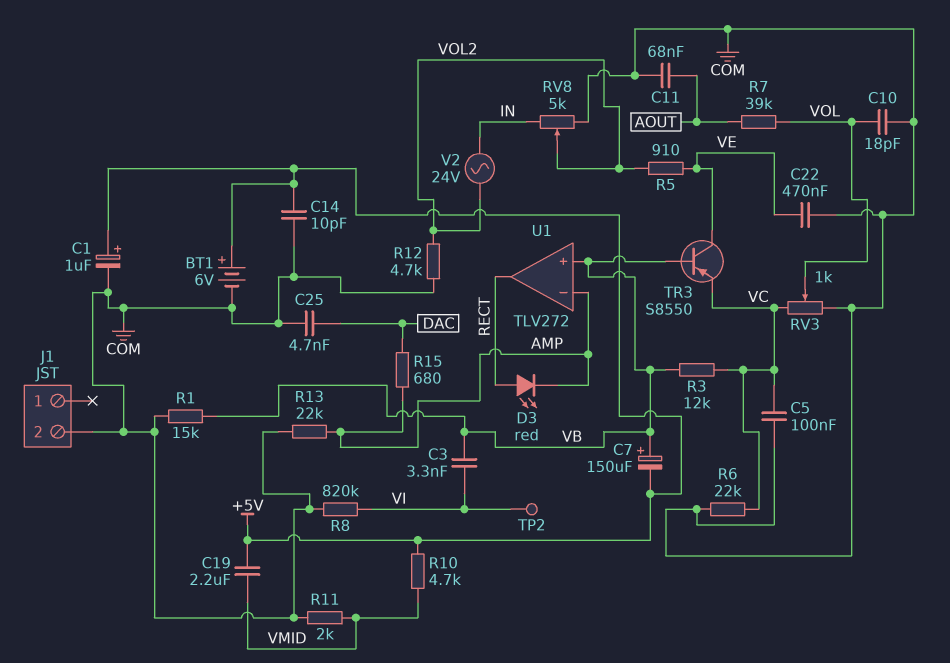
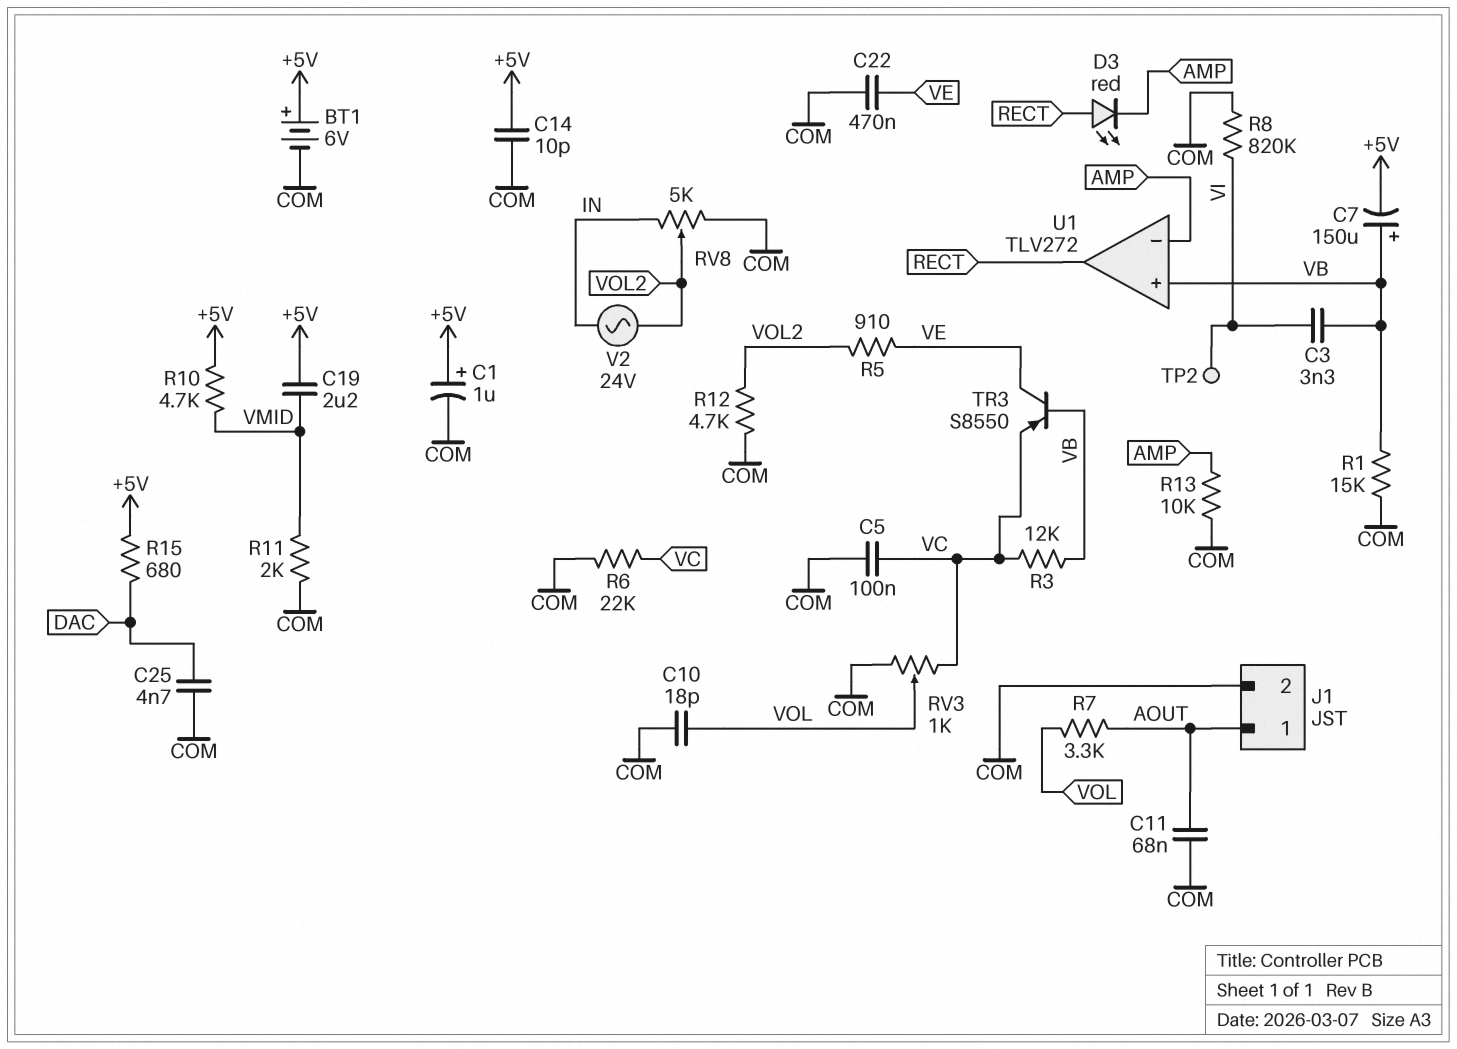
J1 pin 1: none -> AOUT
R7: 39k (AOUT, VOL) -> 3.3k (AOUT, VOL)
R13: 22k (AMP, COM) -> 10k (AMP, COM)
R15: 680 (AMP, DAC) -> 680 (+5V, DAC)

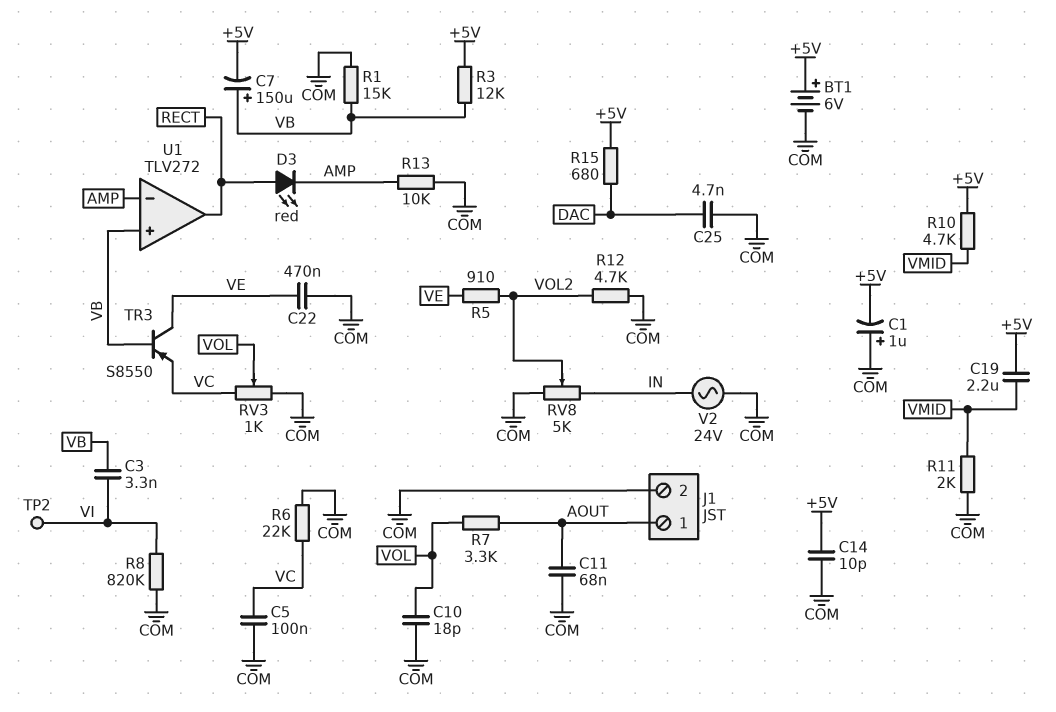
C1: 1uF (plus +5V, minus COM) -> 1uF (plus COM, minus +5V)
R3: 12k (VB, VC) -> 12k (+5V, VB)
V2: AC 24V (IN, VOL2) -> AC 24V (COM, IN)

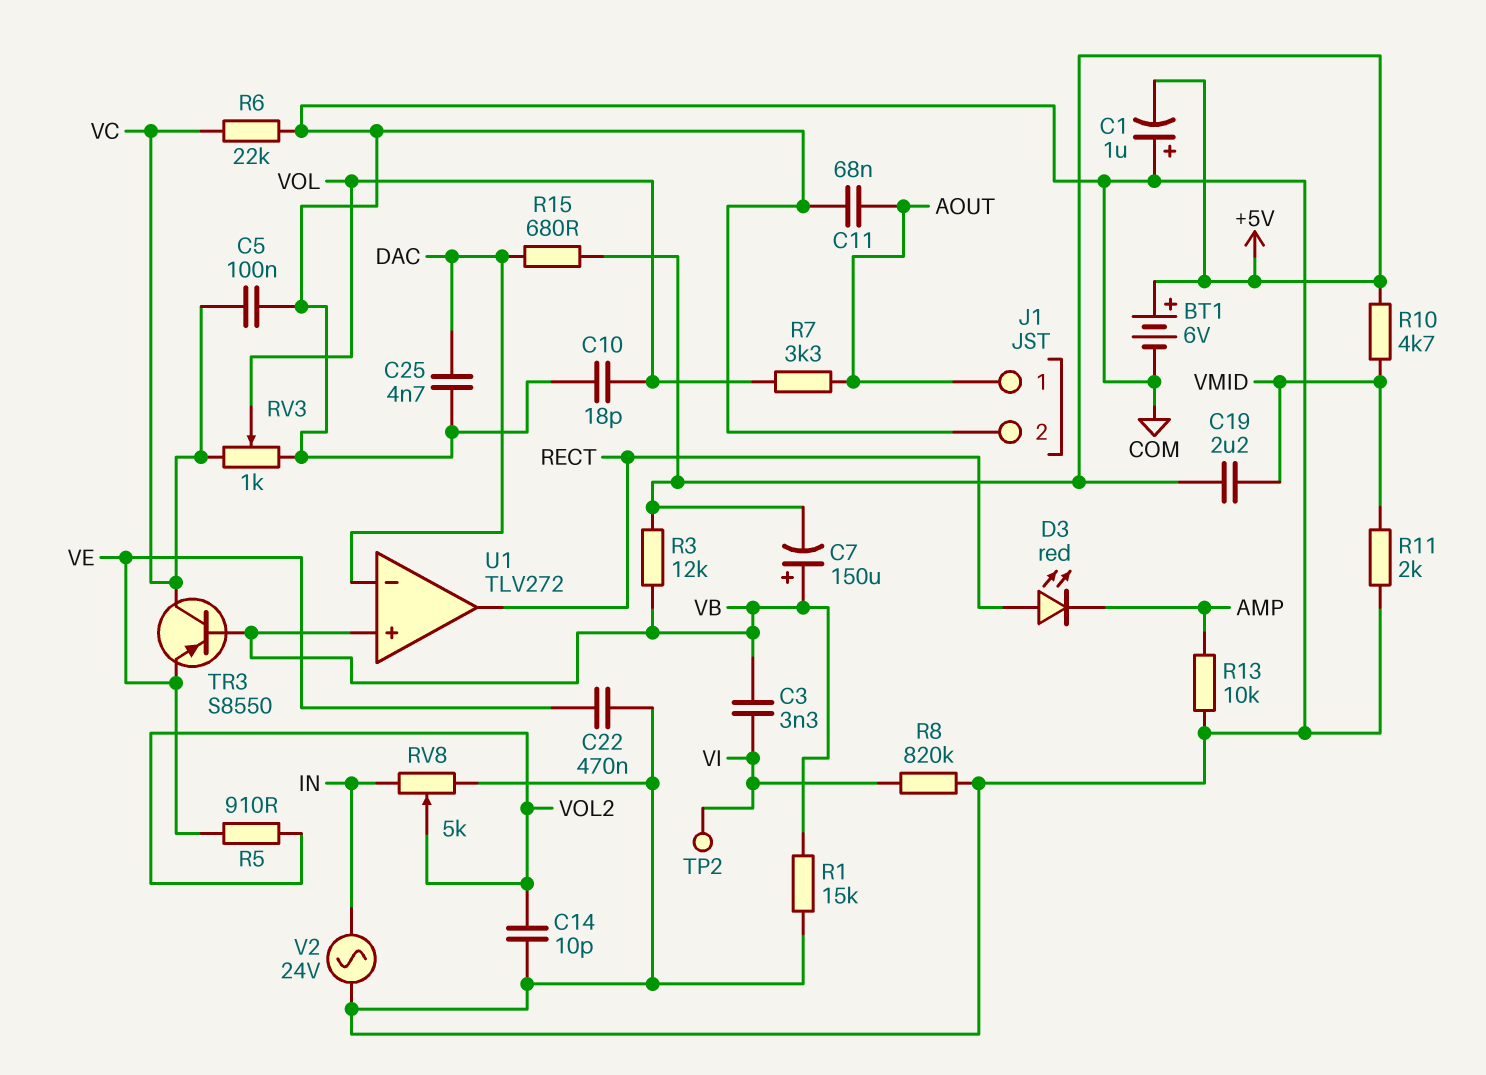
C14: 10pF (+5V, COM) -> 10pF (COM, VOL2)
R12: 4.7k (COM, VOL2) -> none
TR3: PNP S8550 (B VB, C VE, E VC) -> PNP S8550 (B VB, C VC, E VE)
U1 pin in-: AMP -> DAC

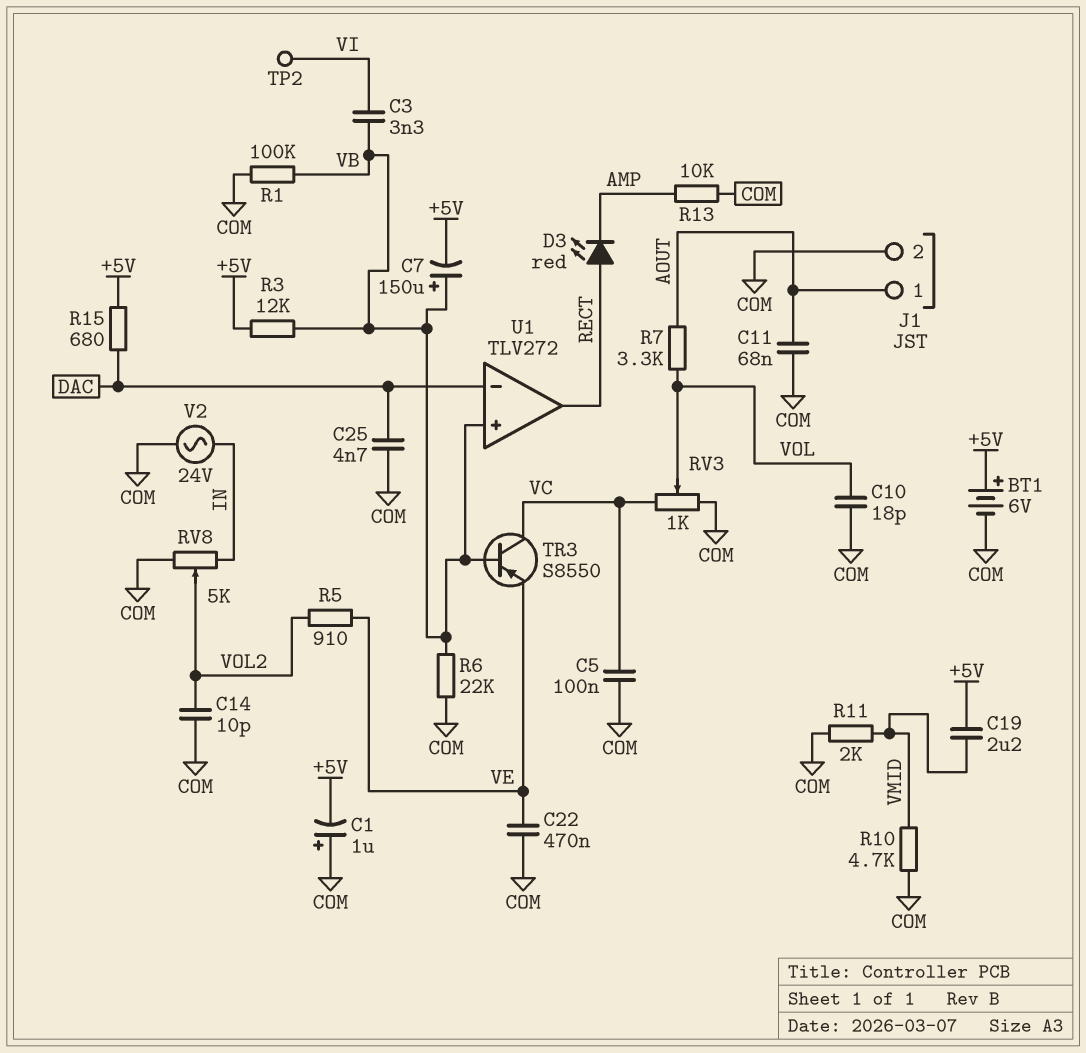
R1: 15k (COM, VB) -> 100k (COM, VB)
R6: 22k (COM, VC) -> 22k (COM, VB)
R8: 820k (COM, VI) -> none
R10: 4.7k (+5V, VMID) -> 4.7k (COM, VMID)

